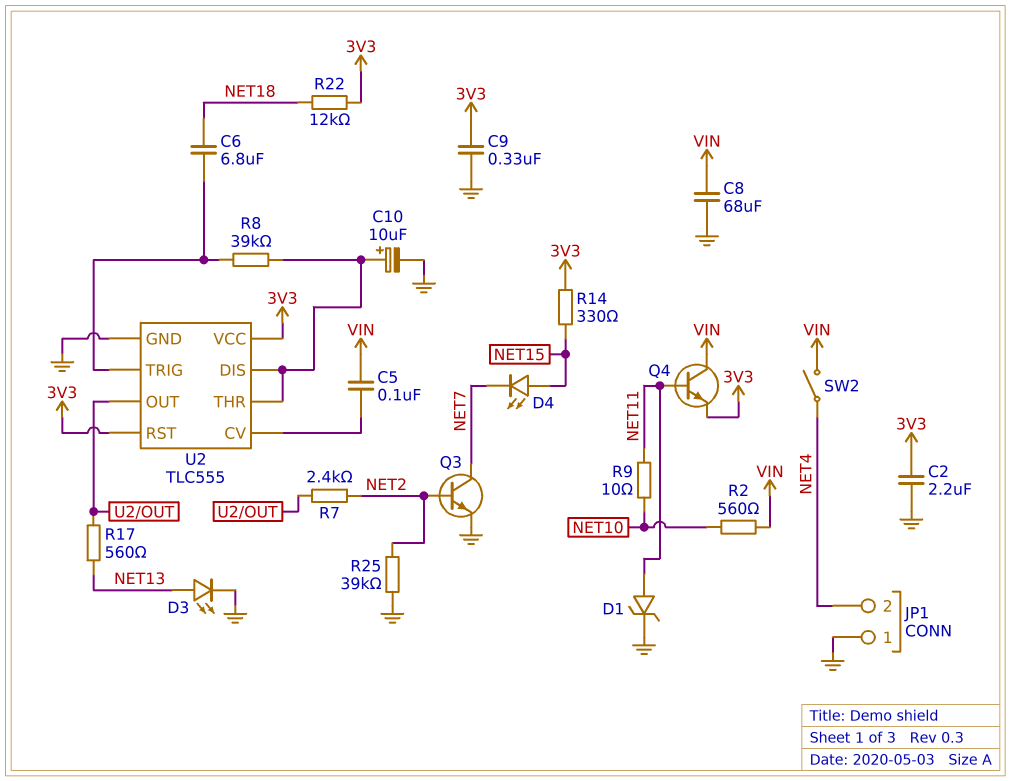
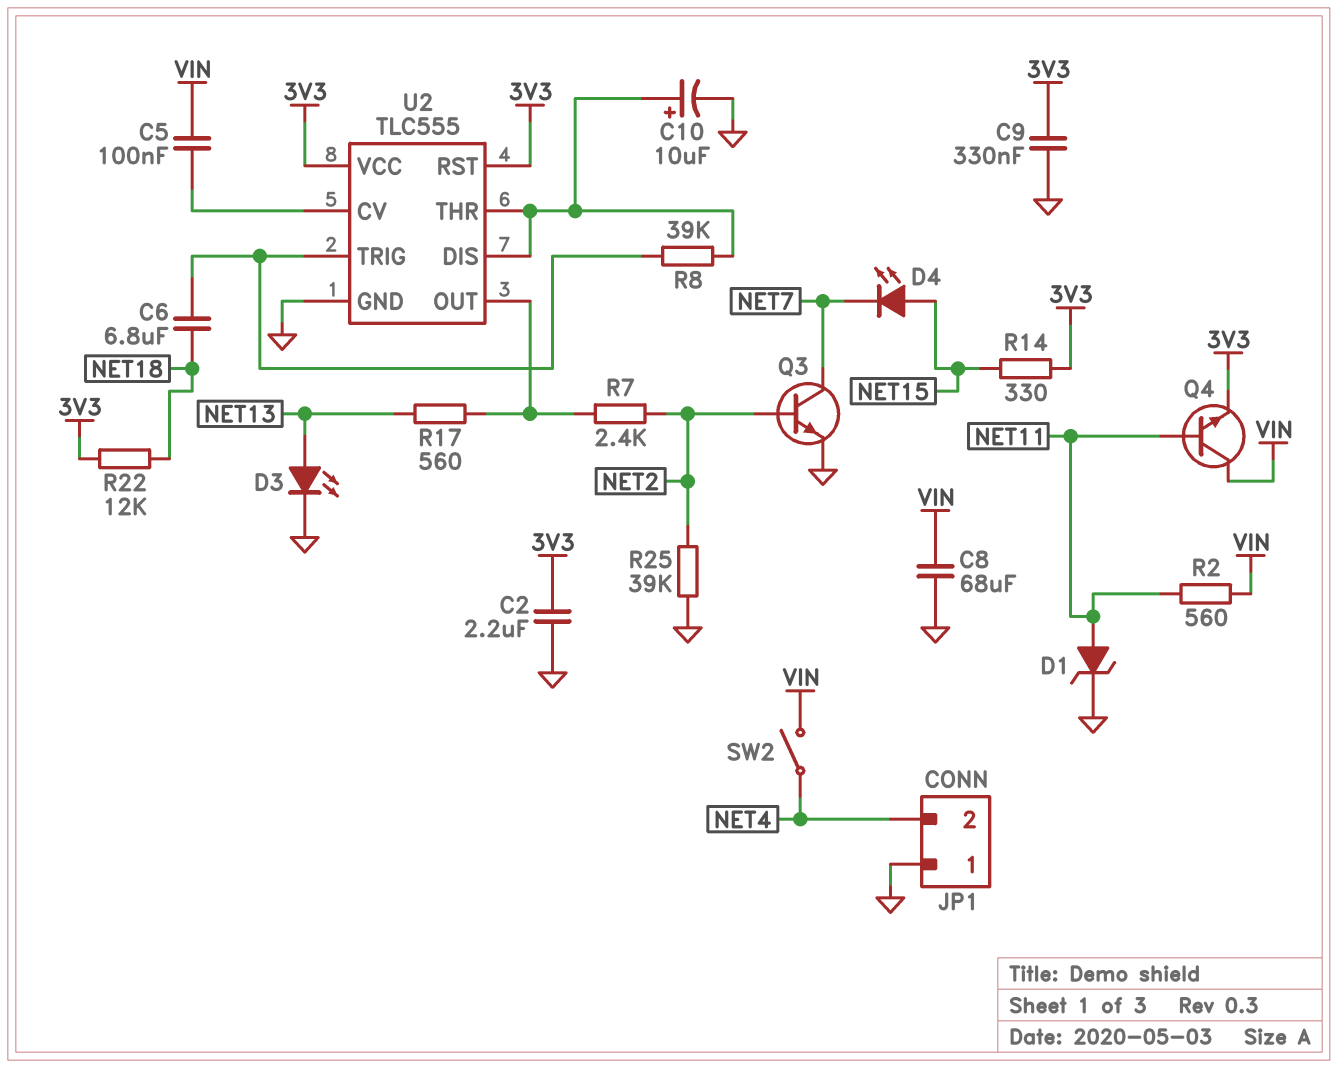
R2: 560 (NET10, VIN) -> 560 (NET11, VIN)
R9: 10 (NET10, NET11) -> none

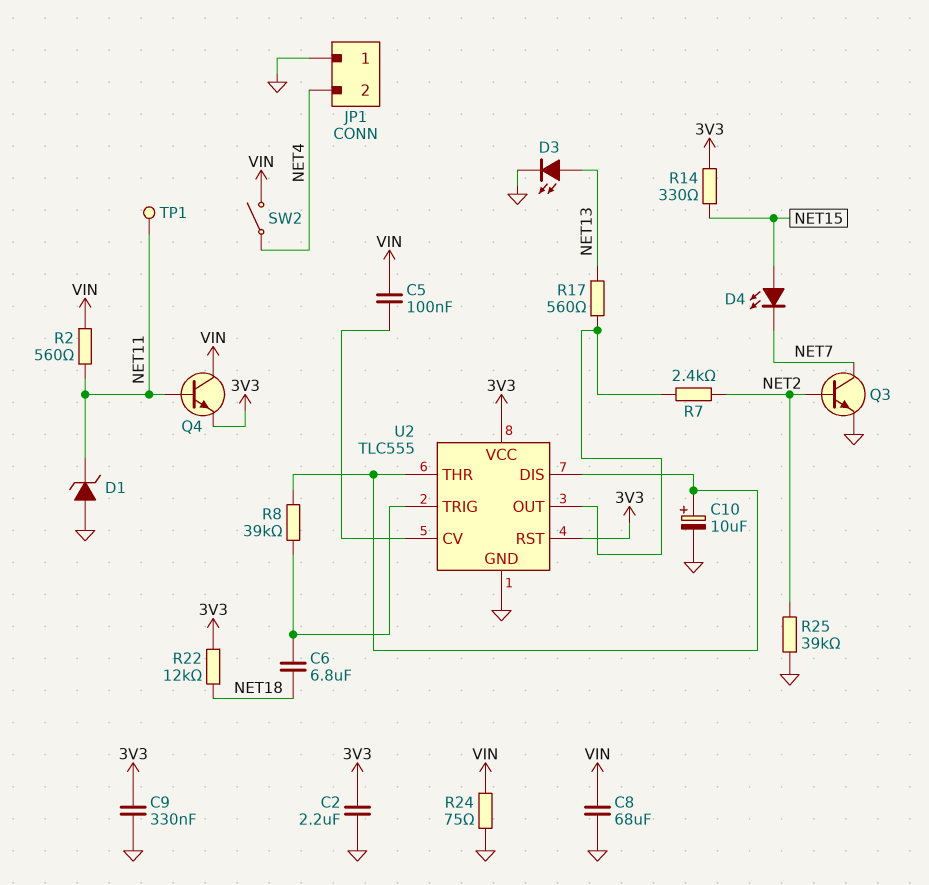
D1: zener (A NET11, K GND) -> zener (A GND, K NET11)
R24: none -> 75 (GND, VIN)
TP1: none -> test point (NET11)

